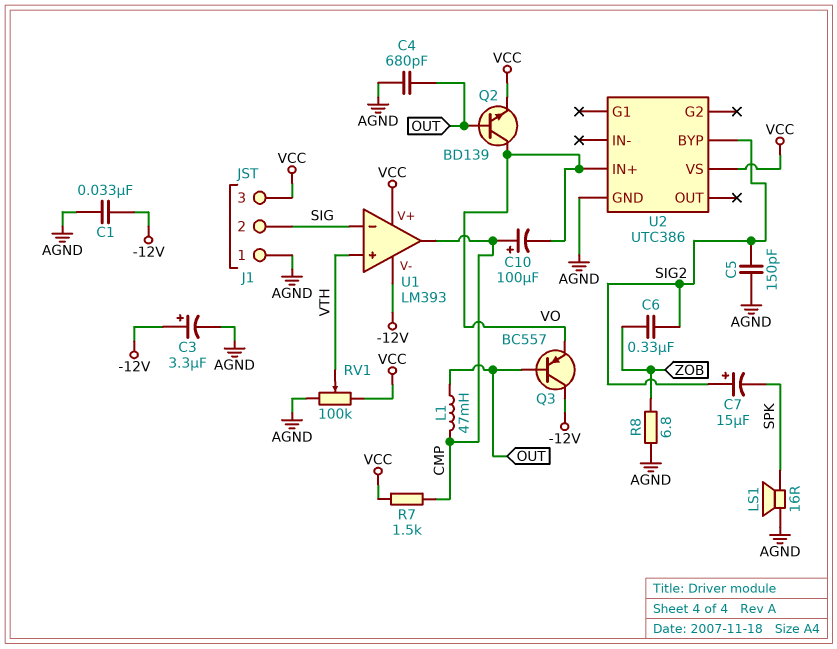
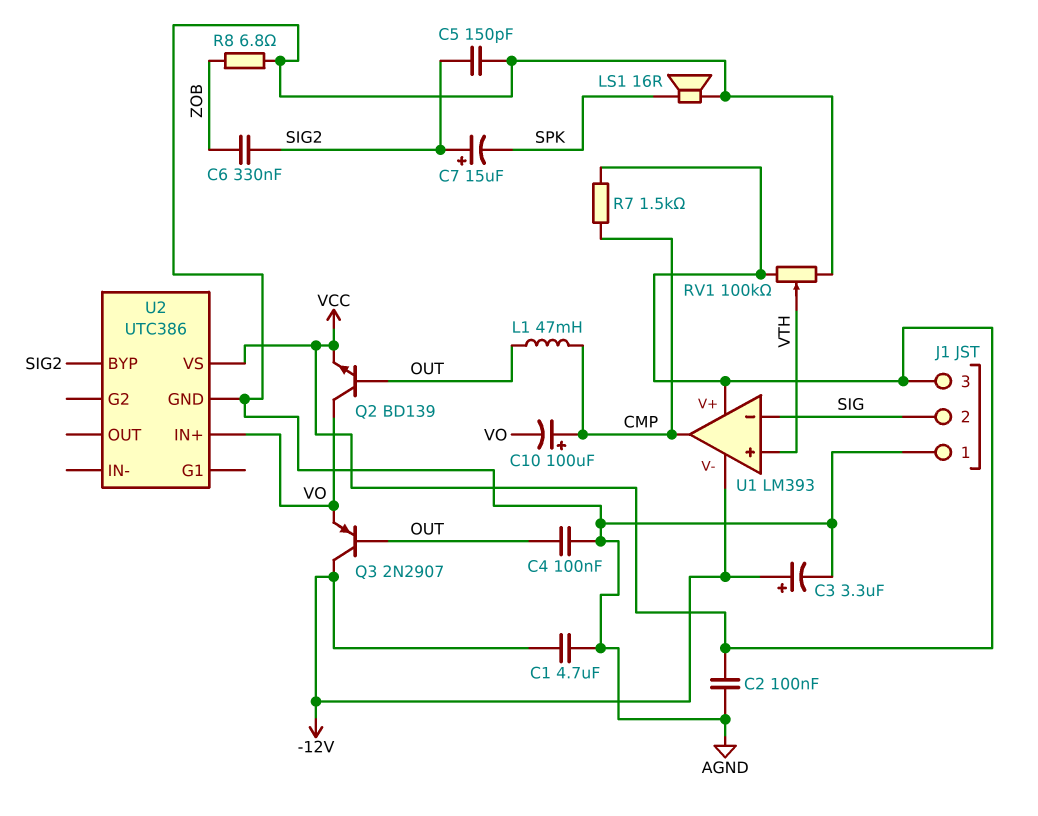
C1: 33nF (-12V, AGND) -> 4.7uF (-12V, AGND)
C2: none -> 100nF (AGND, VCC)
C4: 680pF (AGND, OUT) -> 100nF (AGND, OUT)
Q3: PNP BC557 (B OUT, C -12V, E VO) -> PNP 2N2907 (B OUT, C -12V, E VO)

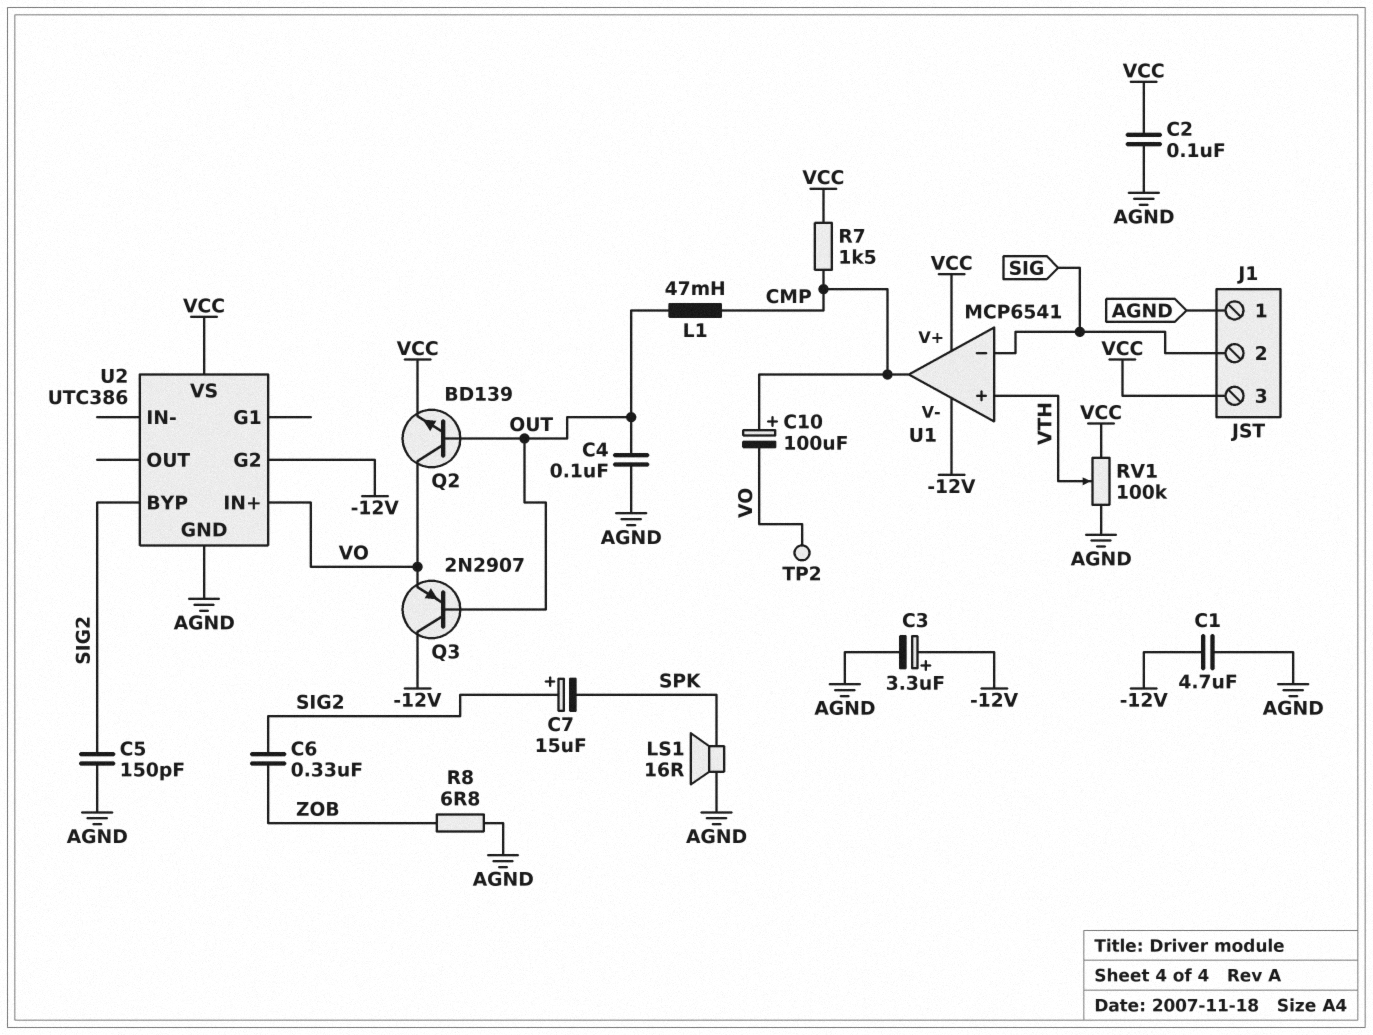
TP2: none -> test point (VO)
U1: LM393 -> MCP6541
U2 pin G2: none -> -12V

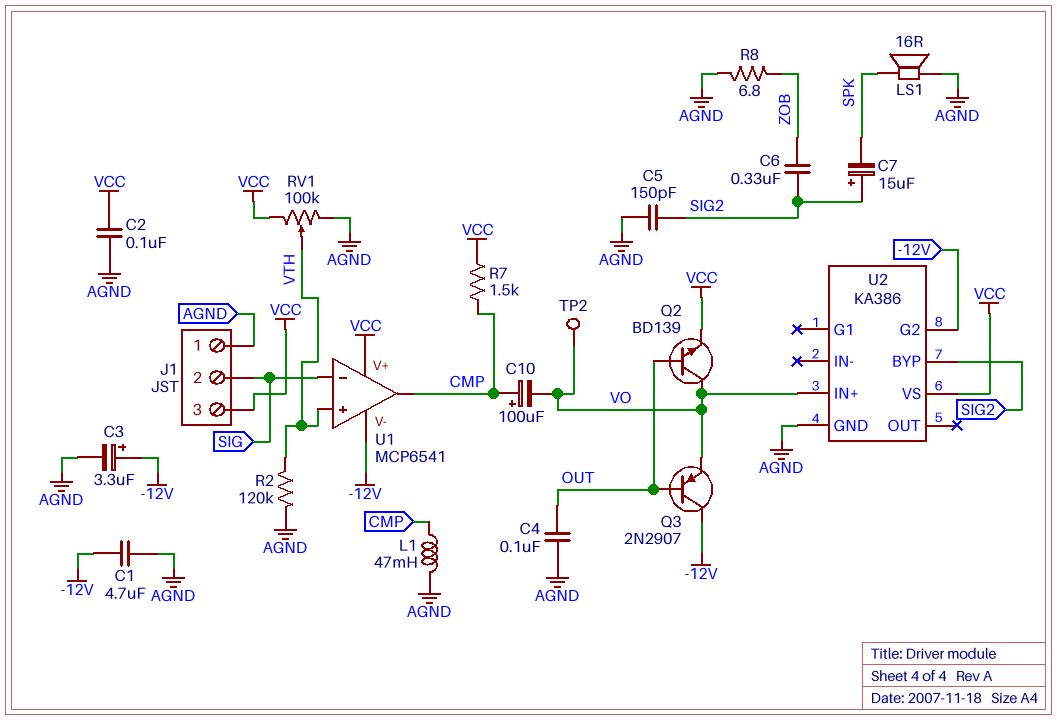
L1: 47mH (CMP, OUT) -> 47mH (AGND, CMP)
R2: none -> 120k (AGND, VTH)
U2: UTC386 -> KA386

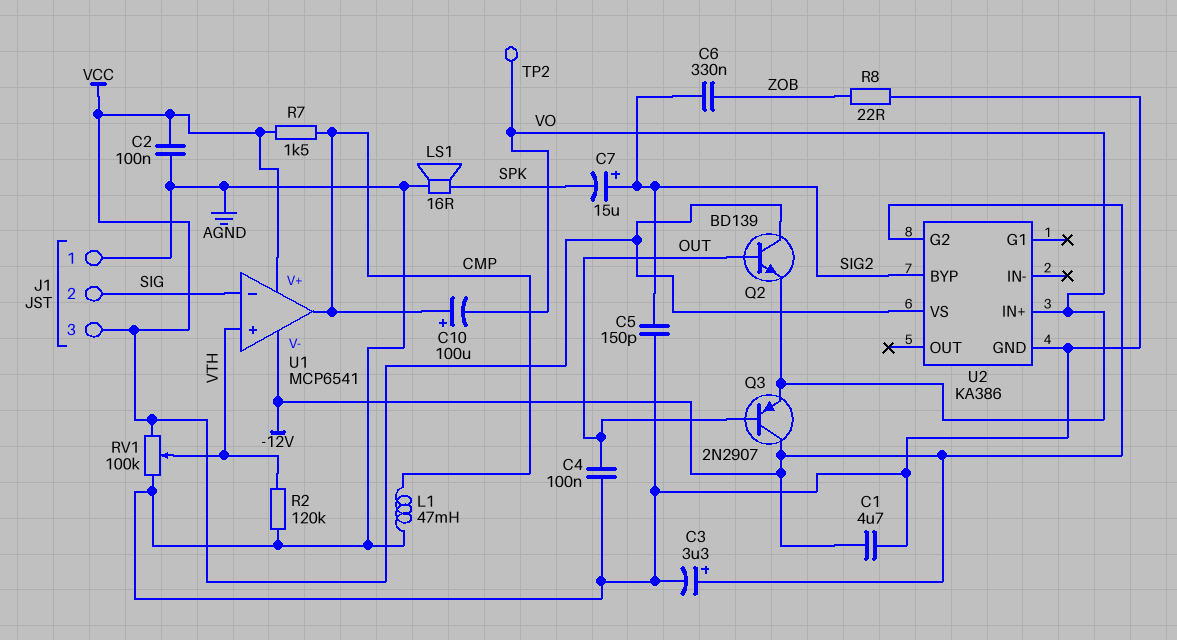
Q2: NPN BD139 (B OUT, C VO, E VCC) -> NPN BD139 (B OUT, C VCC, E VO)
R8: 6.8 (AGND, ZOB) -> 22 (AGND, ZOB)

